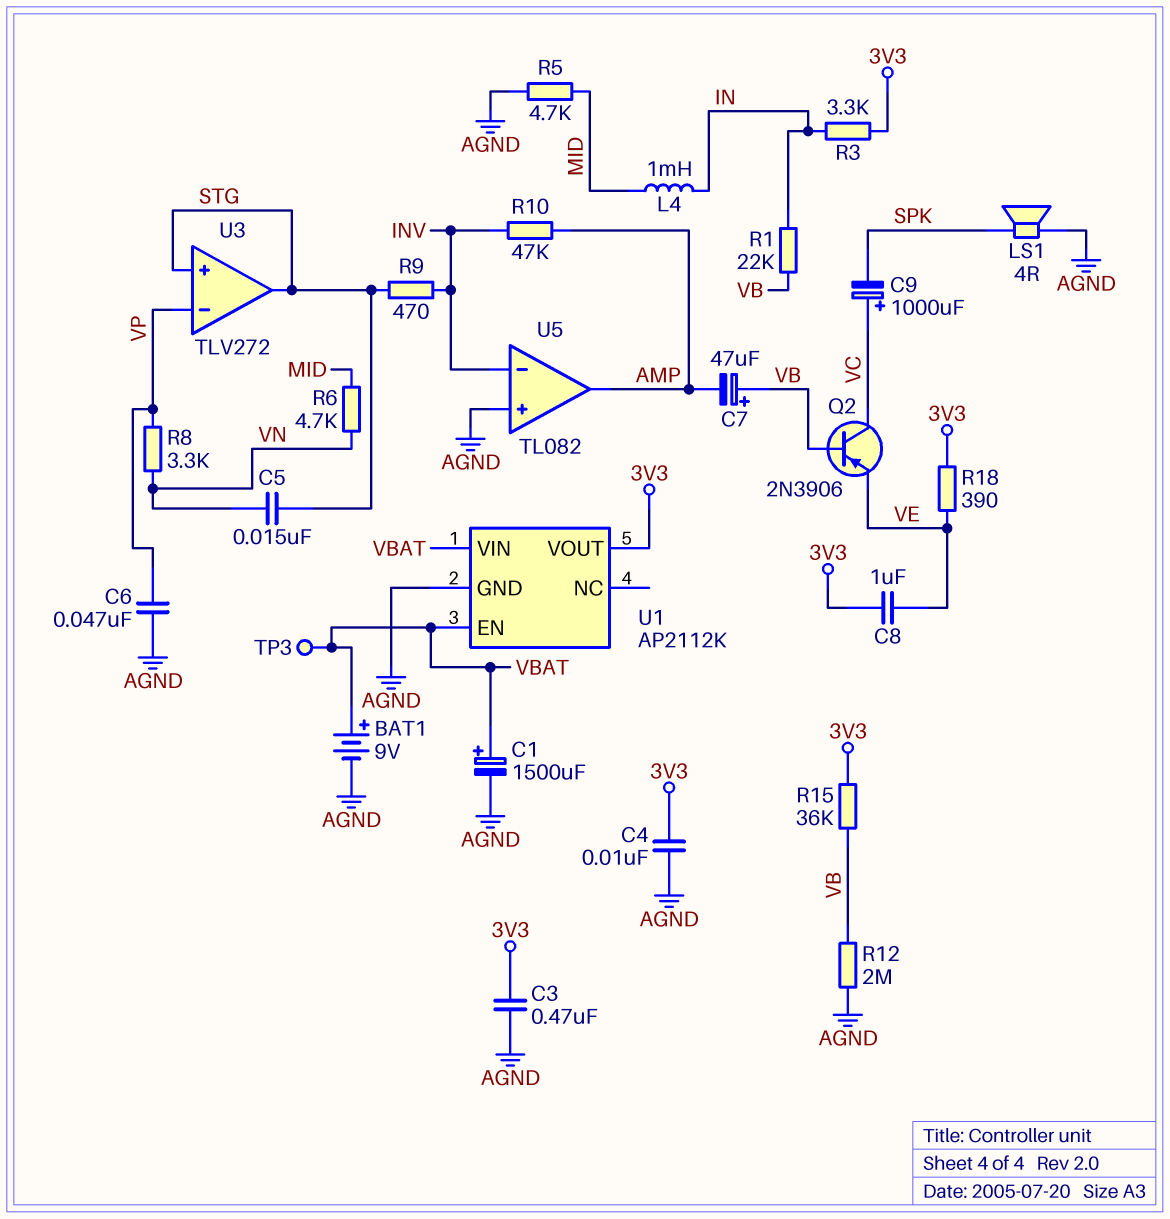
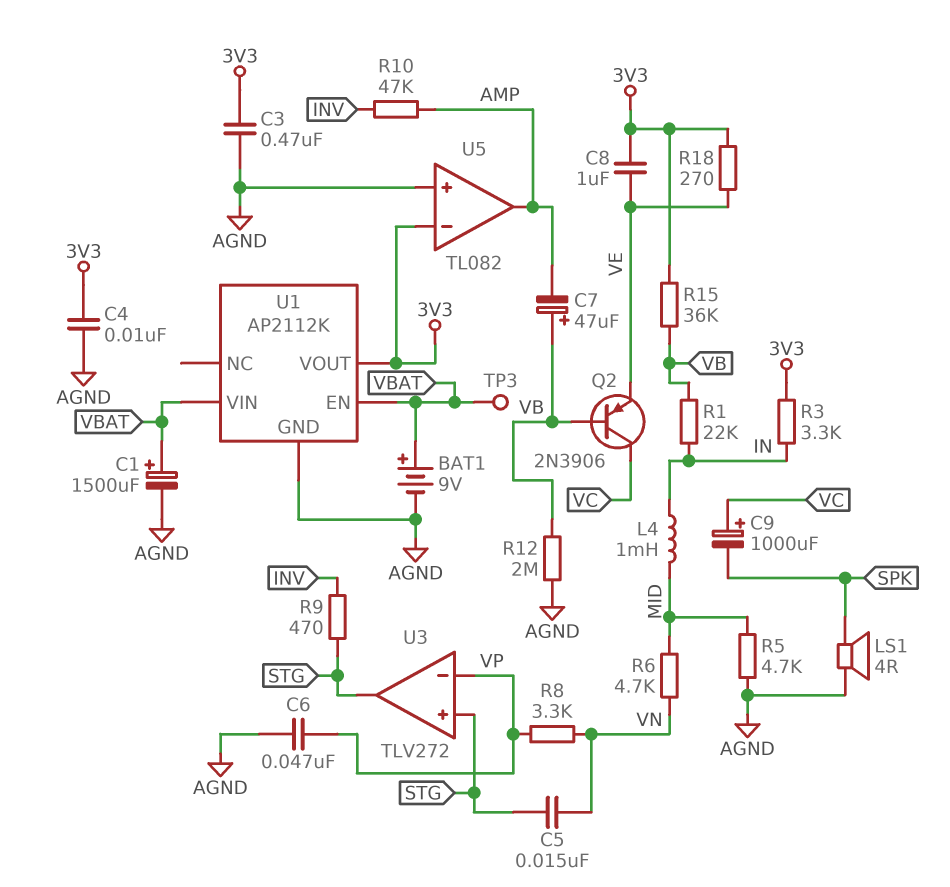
R18: 390 (3V3, VE) -> 270 (3V3, VE)
U5 pin in-: INV -> 3V3

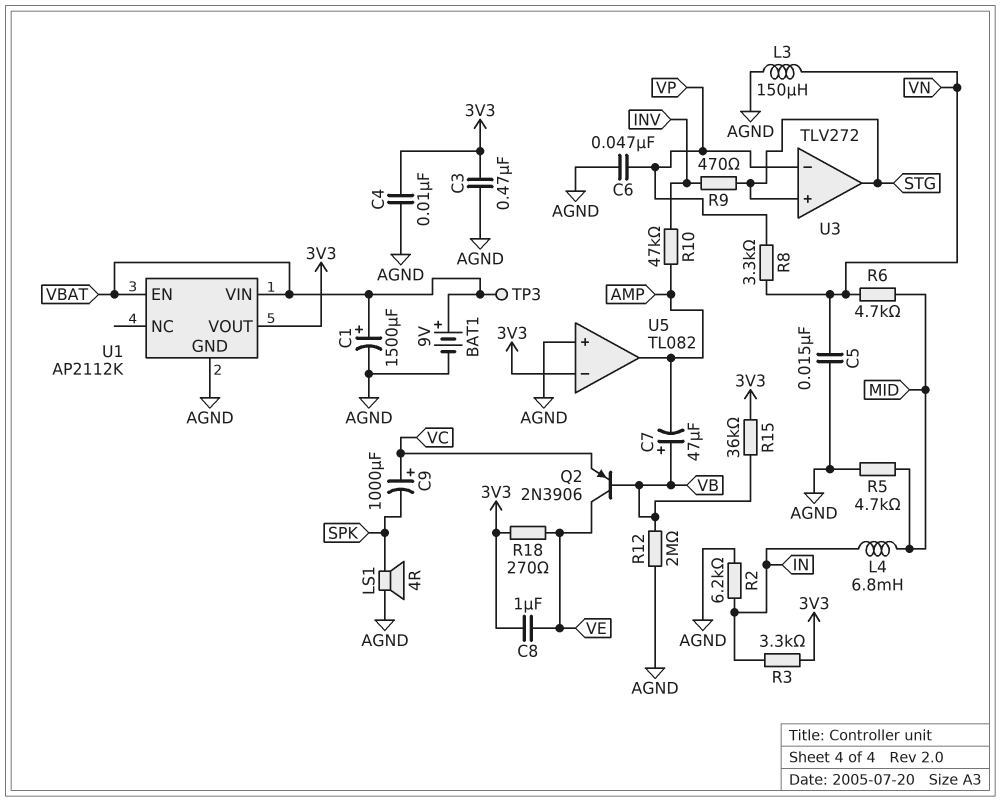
C5: 15nF (STG, VN) -> 15nF (AGND, VN)
L3: none -> 150uH (AGND, VN)
L4: 1mH (IN, MID) -> 6.8mH (IN, MID)
Q2: PNP 2N3906 (B VB, C VC, E VE) -> PNP 2N3906 (B VB, C VE, E VC)
R1: 22k (IN, VB) -> none
R2: none -> 6.2k (AGND, IN)

